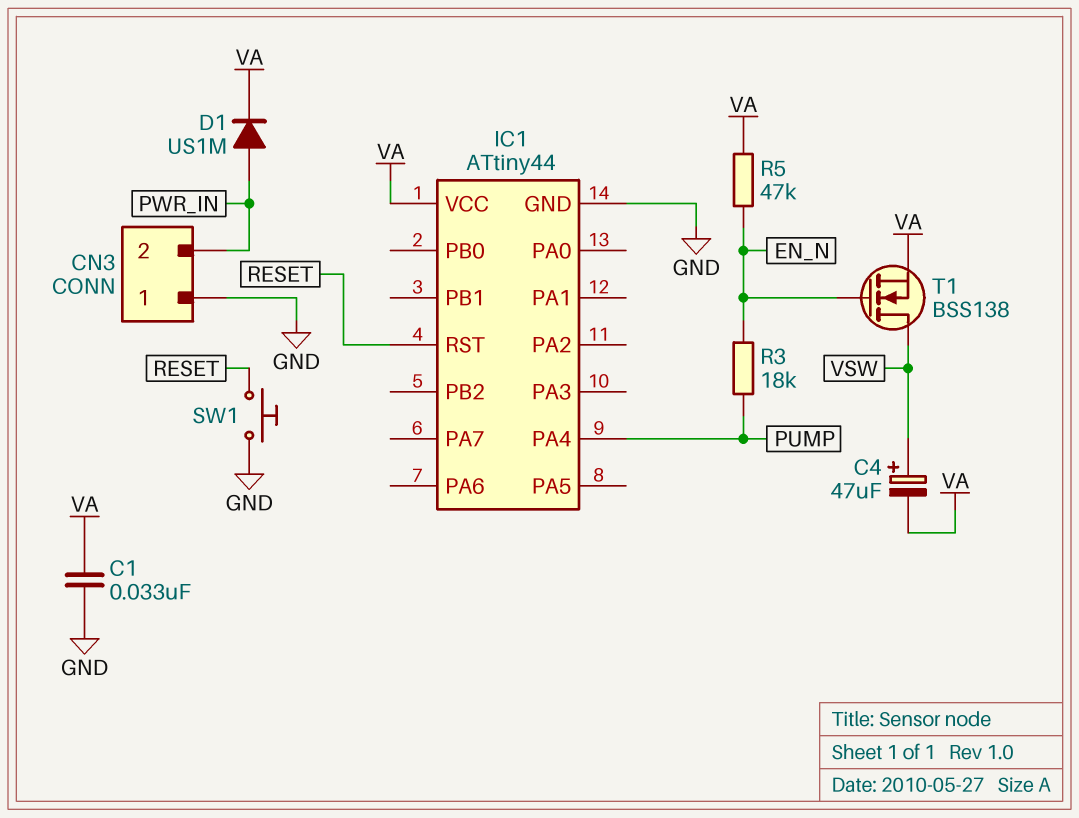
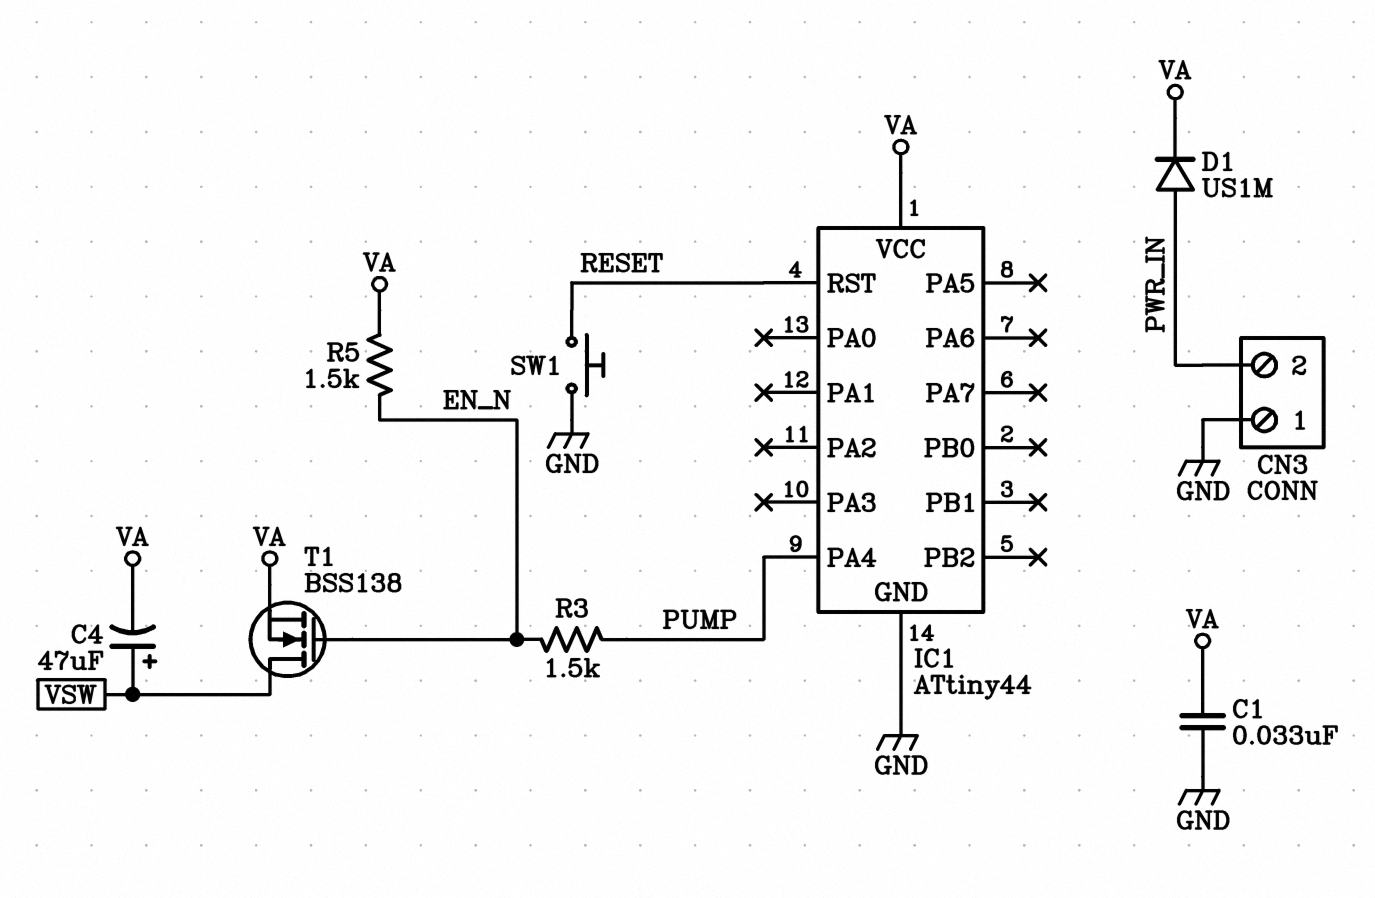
R3: 18k (EN_N, PUMP) -> 1.5k (EN_N, PUMP)
R5: 47k (EN_N, VA) -> 1.5k (EN_N, VA)

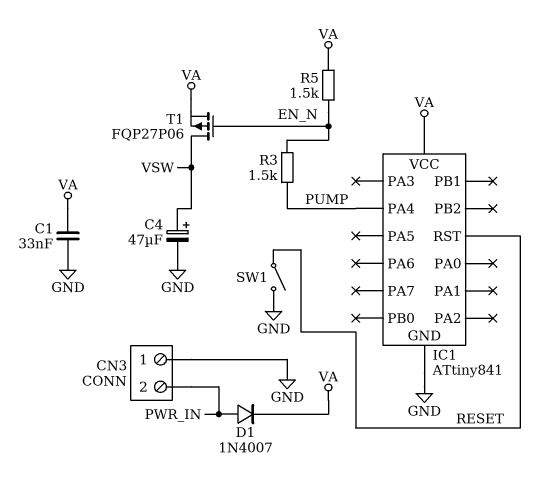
C4: 47uF (plus VSW, minus VA) -> 47uF (plus VSW, minus GND)
D1: diode US1M (A PWR_IN, K VA) -> diode 1N4007 (A PWR_IN, K VA)
IC1: ATtiny44 -> ATtiny841
SW1: button (GND, RESET) -> switch (GND, RESET)
T1: NMOS BSS138 (G EN_N, D VSW, S VA) -> PMOS FQP27P06 (G EN_N, D VSW, S VA)

